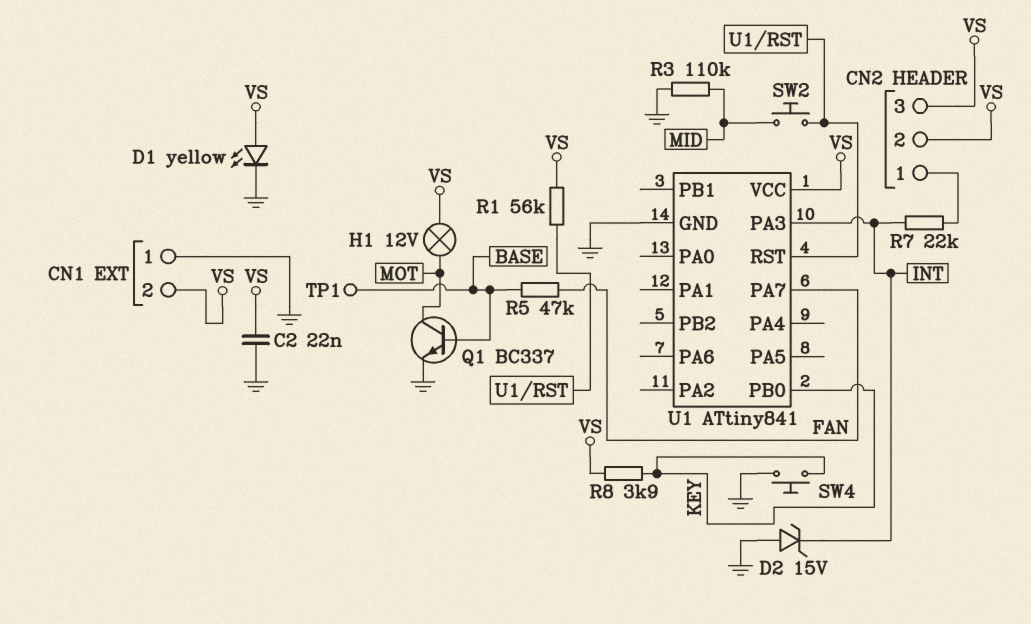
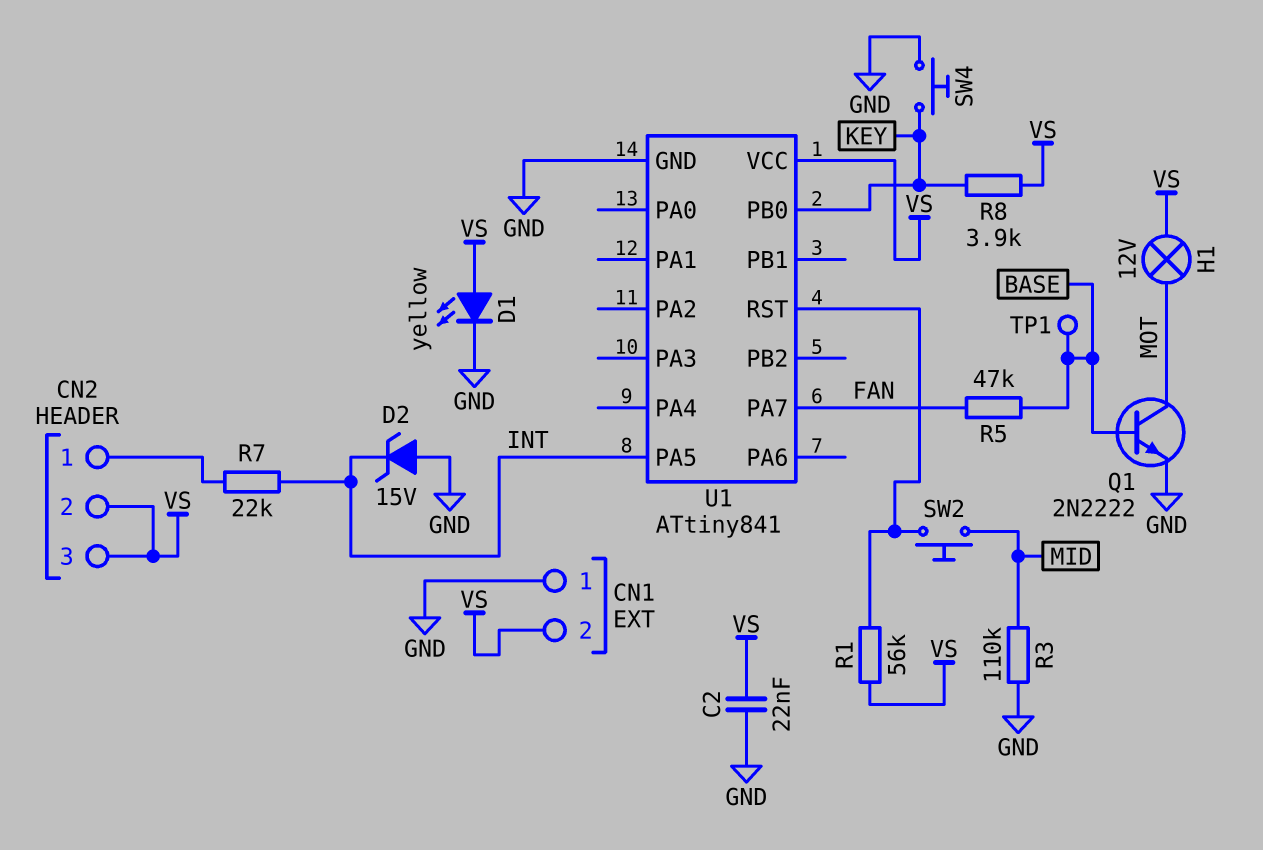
Q1: NPN BC337 (B BASE, C MOT, E GND) -> NPN 2N2222 (B BASE, C MOT, E GND)
U1 pin PA3: INT -> none
U1 pin PA5: none -> INT

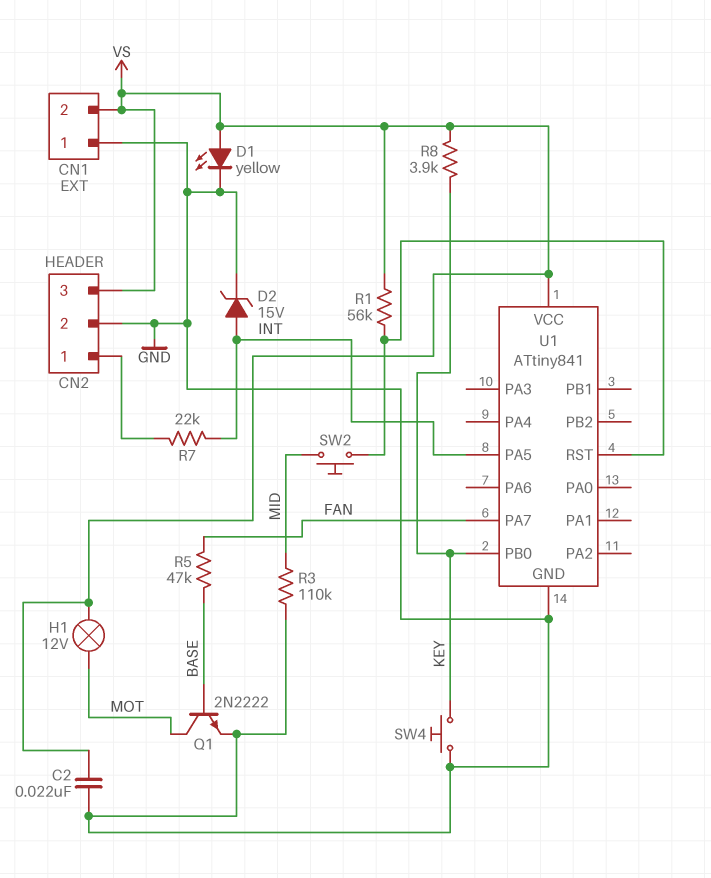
CN2 pin 2: VS -> GND
D2: zener 15V (A GND, K INT) -> zener 15V (A INT, K GND)
TP1: test point (BASE) -> none

